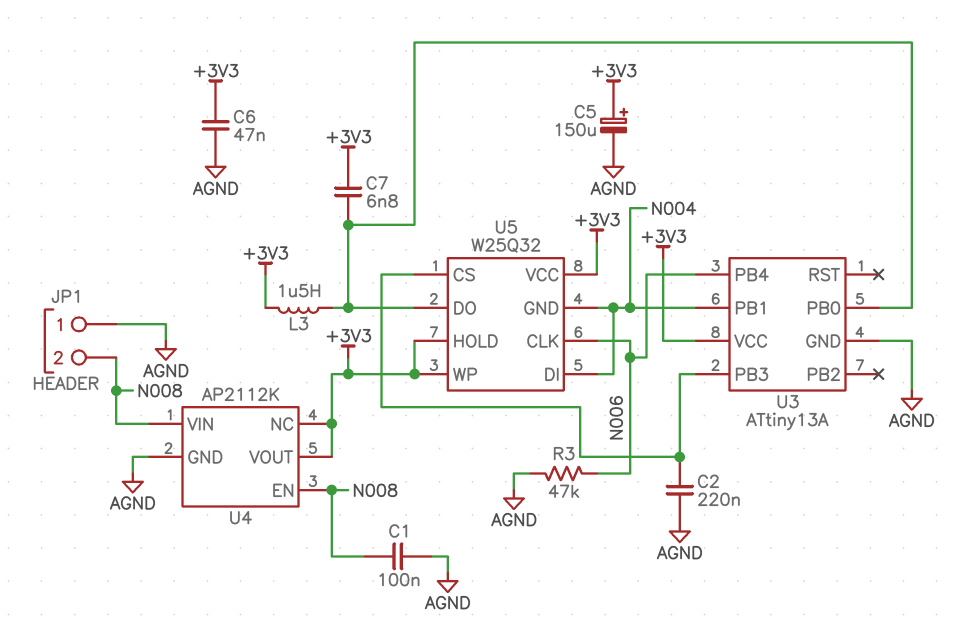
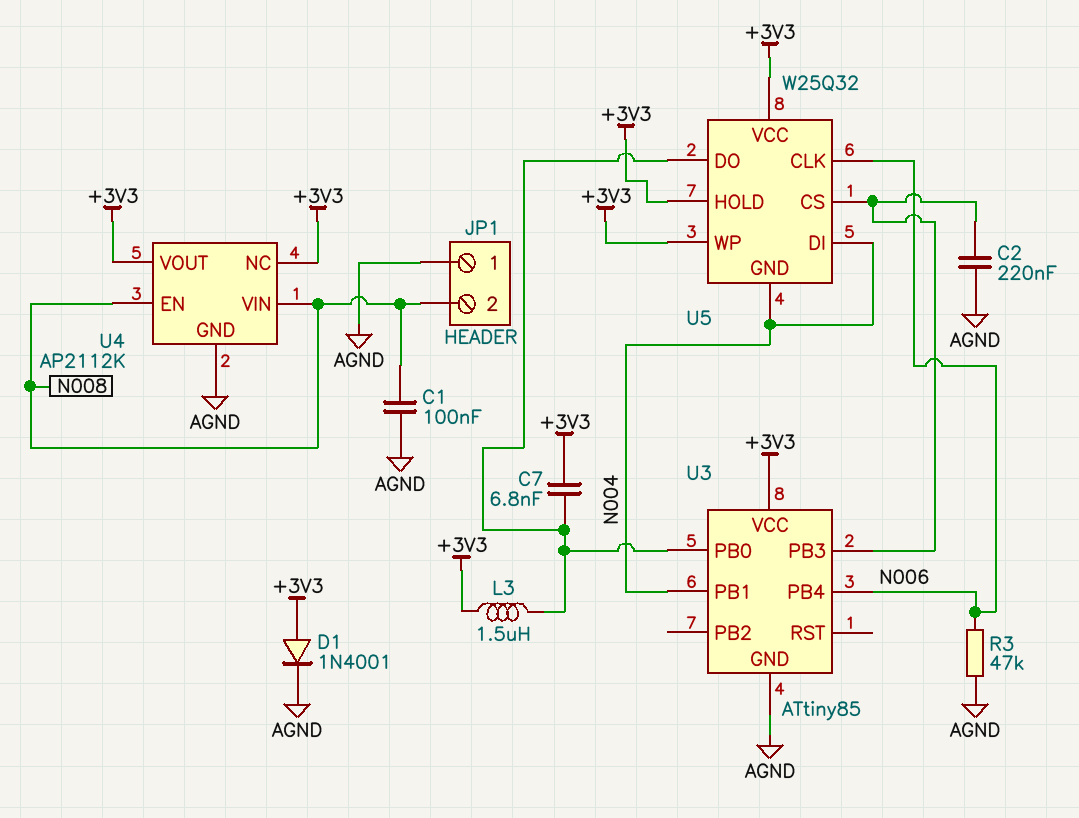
C5: 150uF (plus +3V3, minus AGND) -> none
C6: 47nF (+3V3, AGND) -> none
D1: none -> diode 1N4001 (A +3V3, K AGND)
U3: ATtiny13A -> ATtiny85

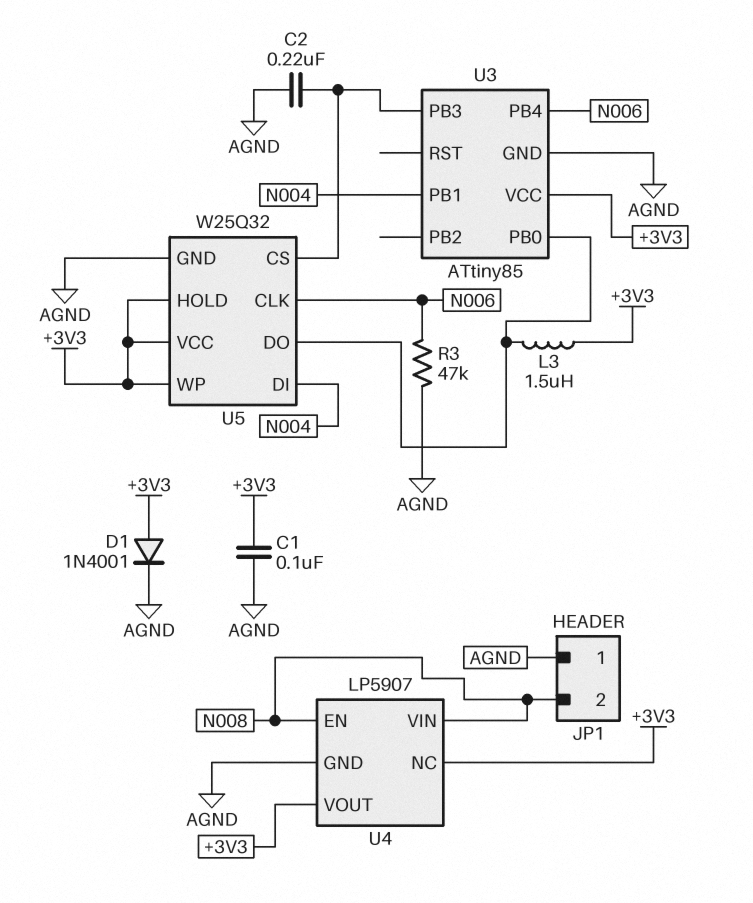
C1: 100nF (AGND, N008) -> 100nF (+3V3, AGND)
C7: 6.8nF (+3V3, U3/PB0) -> none
U4: AP2112K -> LP5907
U5 pin GND: N004 -> AGND

